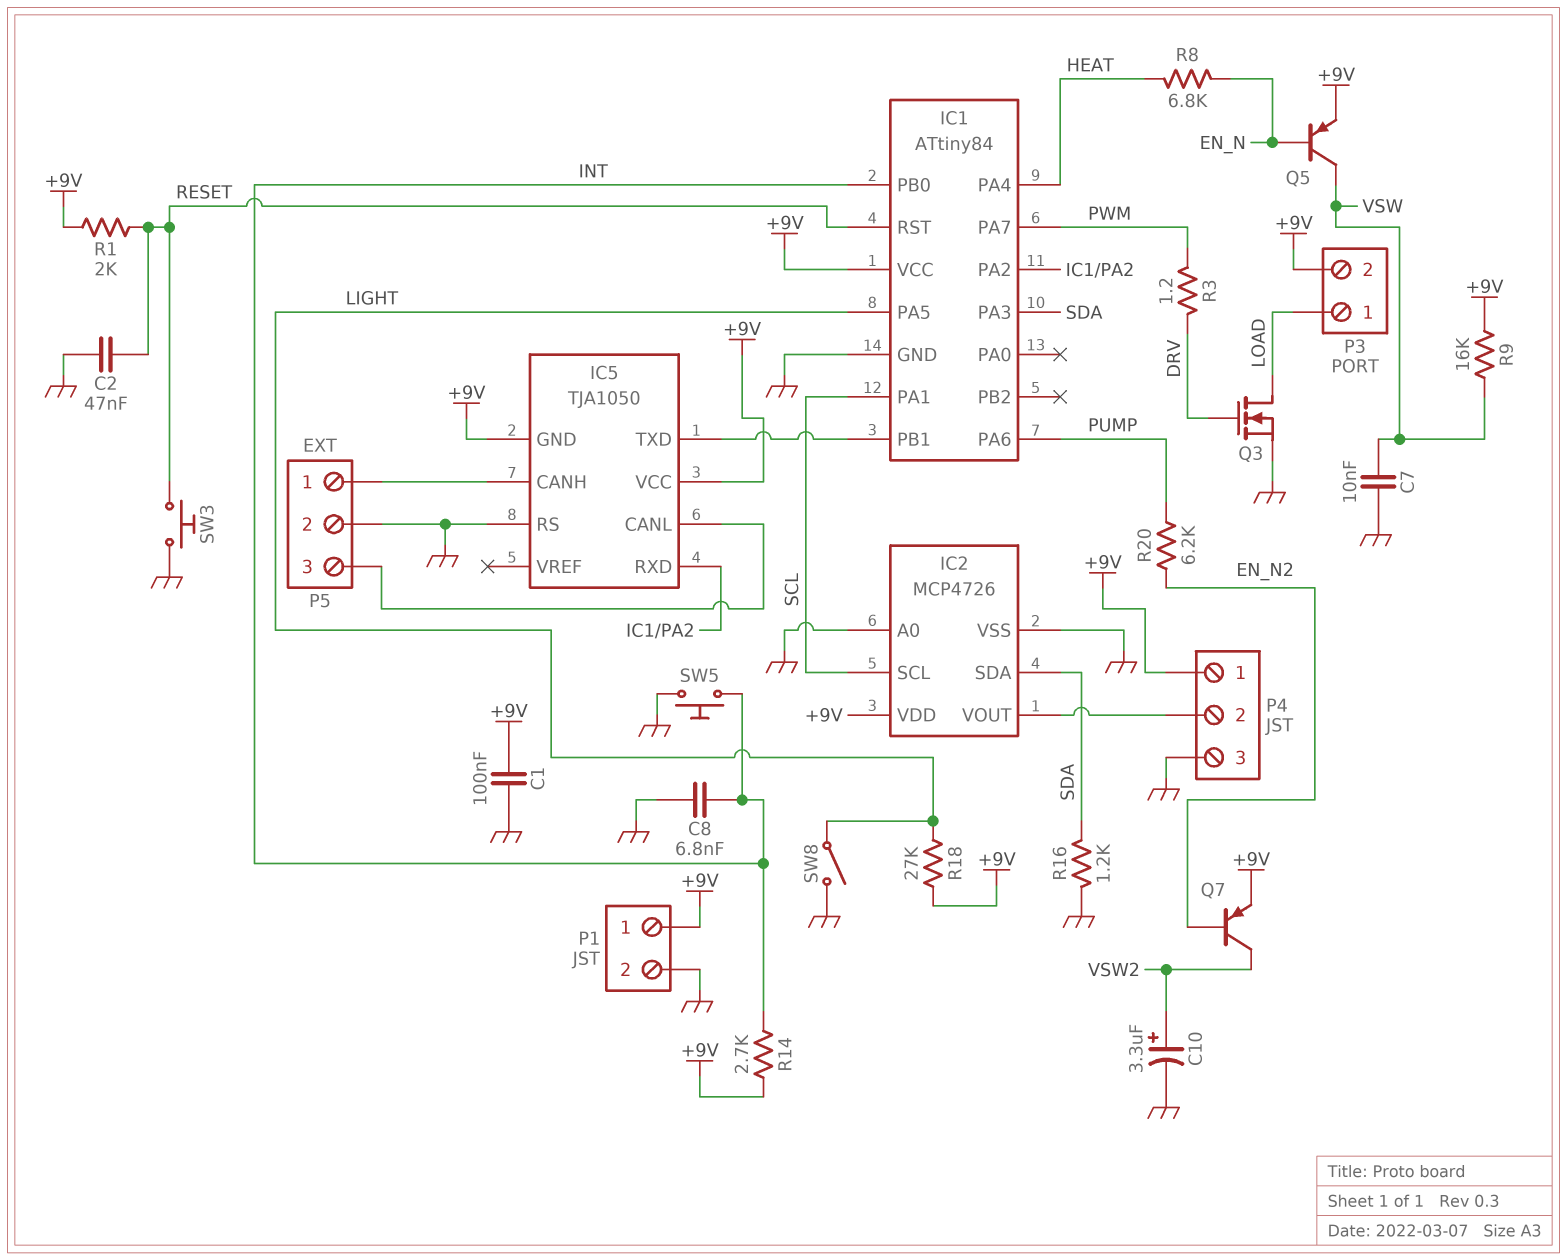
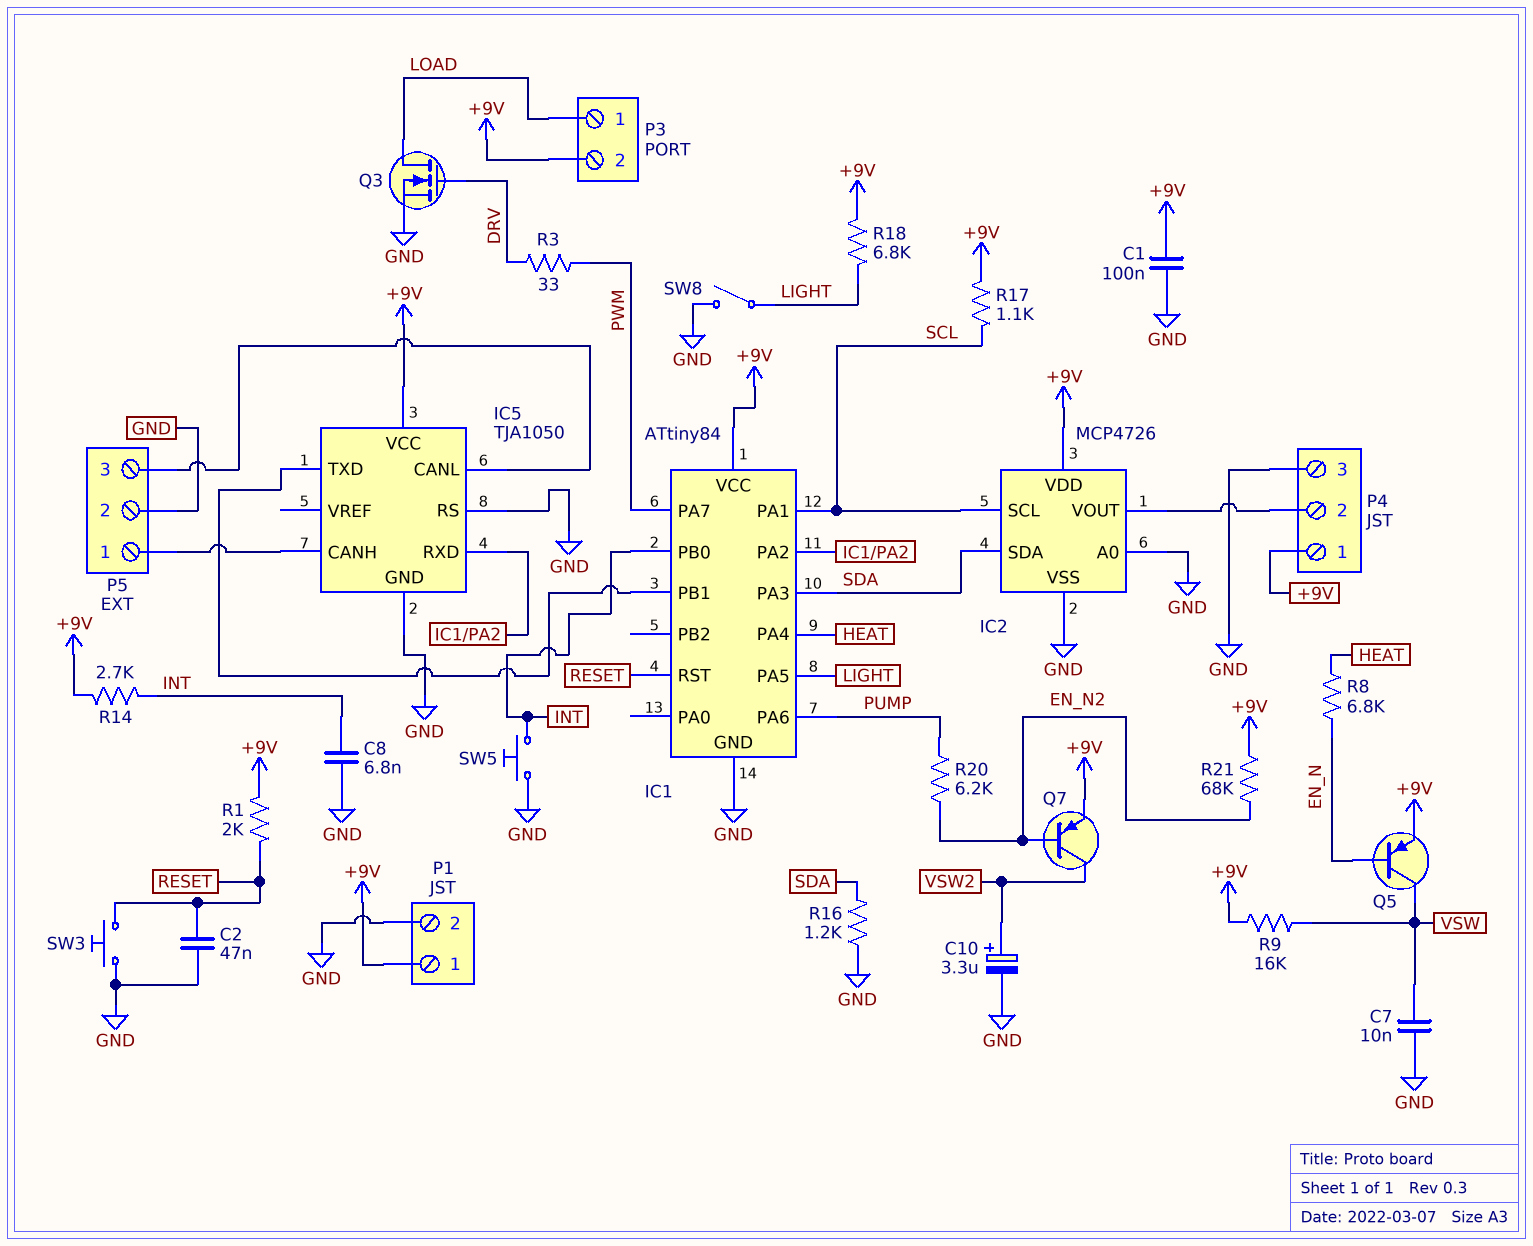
IC5 pin GND: +9V -> GND
R3: 1.2 (DRV, PWM) -> 33 (DRV, PWM)
R17: none -> 1.1k (+9V, SCL)
R18: 27k (+9V, LIGHT) -> 6.8k (+9V, LIGHT)
R21: none -> 68k (+9V, EN_N2)

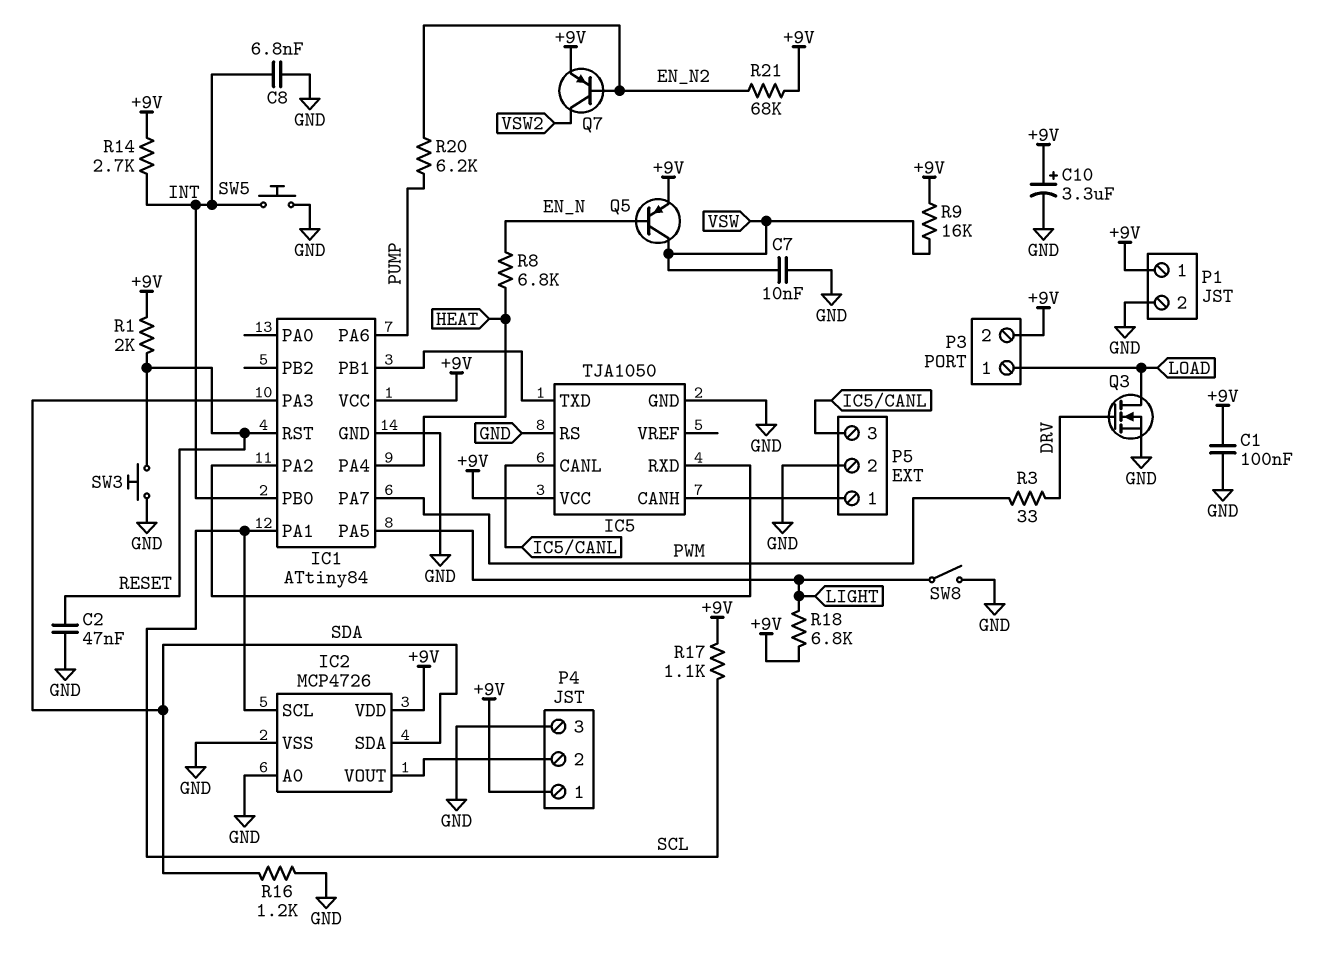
C10: 3.3uF (plus VSW2, minus GND) -> 3.3uF (plus +9V, minus GND)

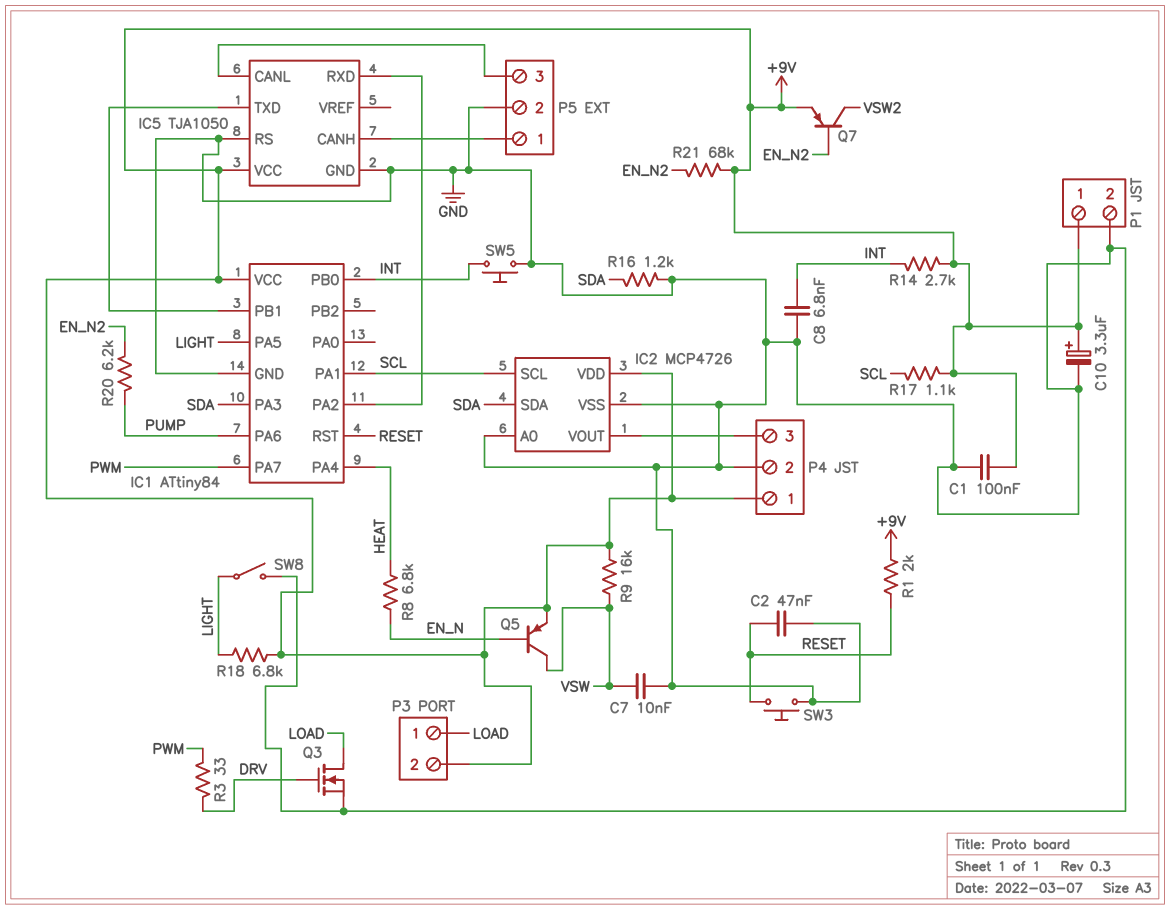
P4 pin 2: IC2/VOUT -> GND
P4 pin 3: GND -> IC2/VOUT

